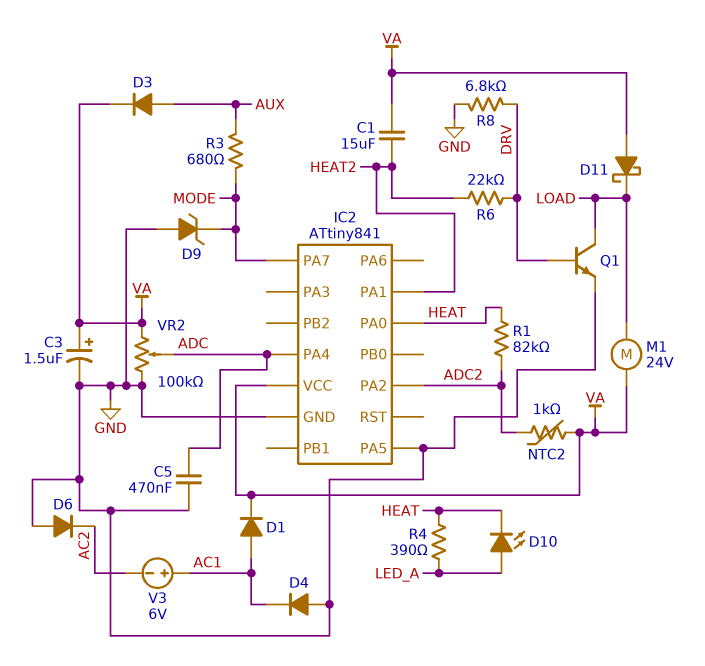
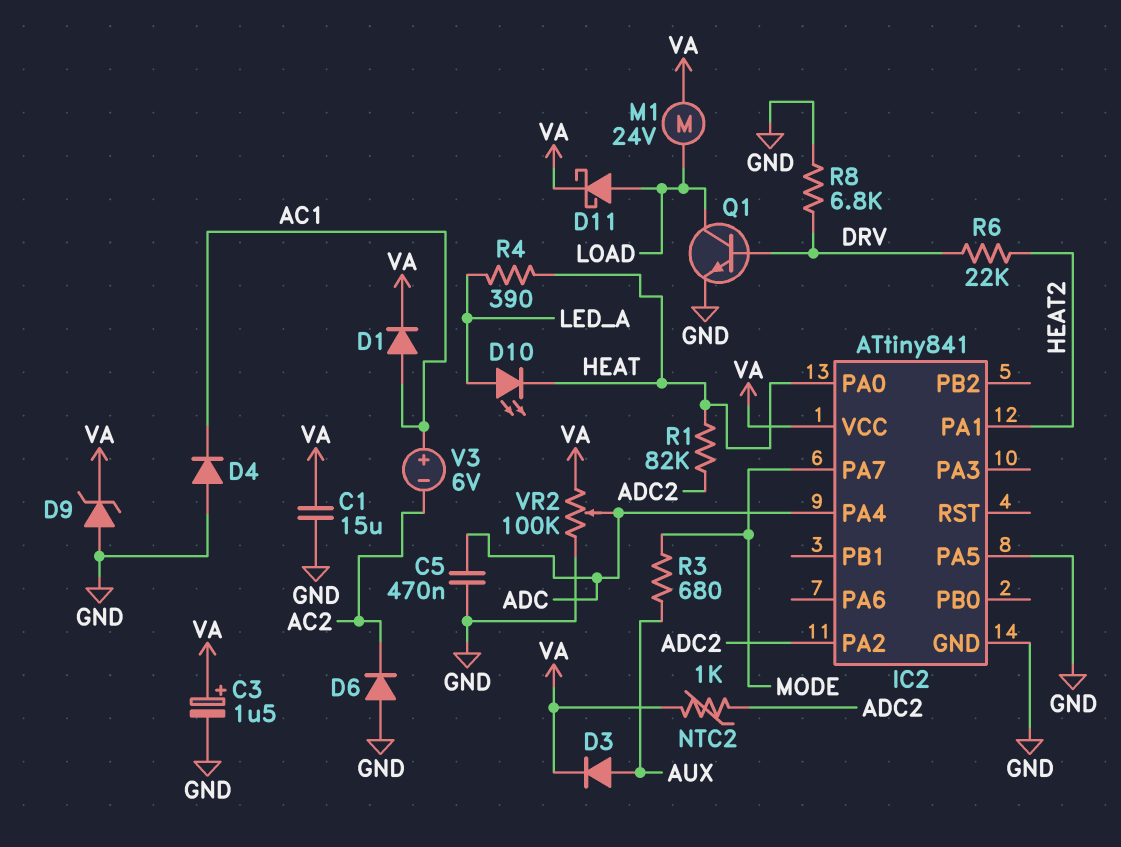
C1: 15uF (HEAT2, VA) -> 15uF (GND, VA)
D9: zener (A GND, K MODE) -> zener (A GND, K VA)
D11: schottky (A VA, K LOAD) -> schottky (A LOAD, K VA)

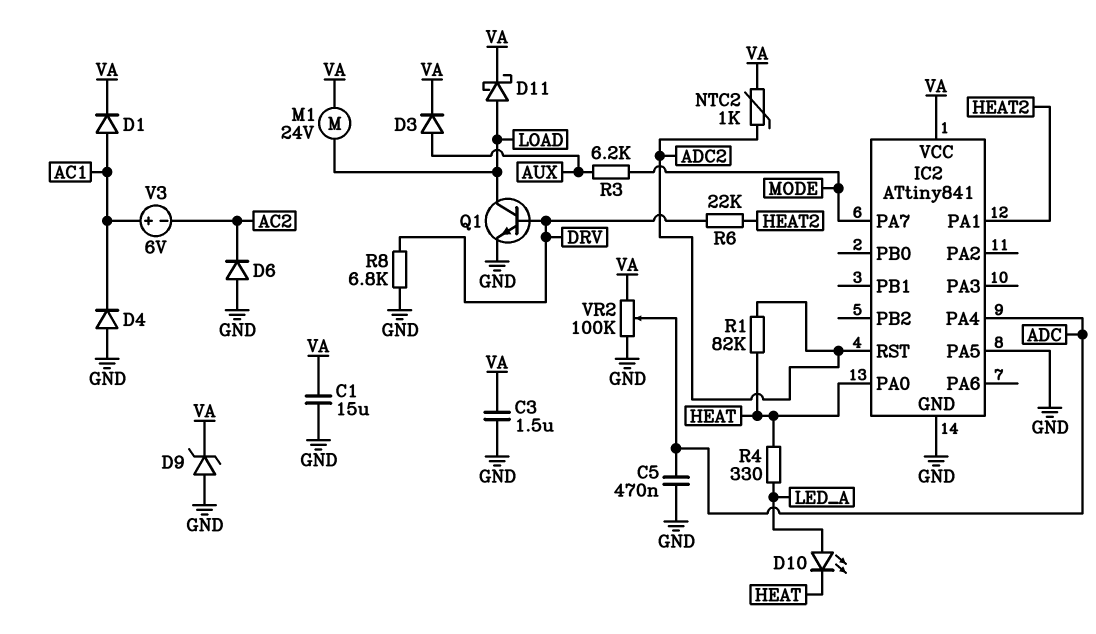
C3: 1.5uF (plus VA, minus GND) -> 1.5uF (GND, VA)
IC2 pin PA2: ADC2 -> none
IC2 pin RST: none -> ADC2
R3: 680 (AUX, MODE) -> 6.2k (AUX, MODE)
R4: 390 (HEAT, LED_A) -> 330 (HEAT, LED_A)

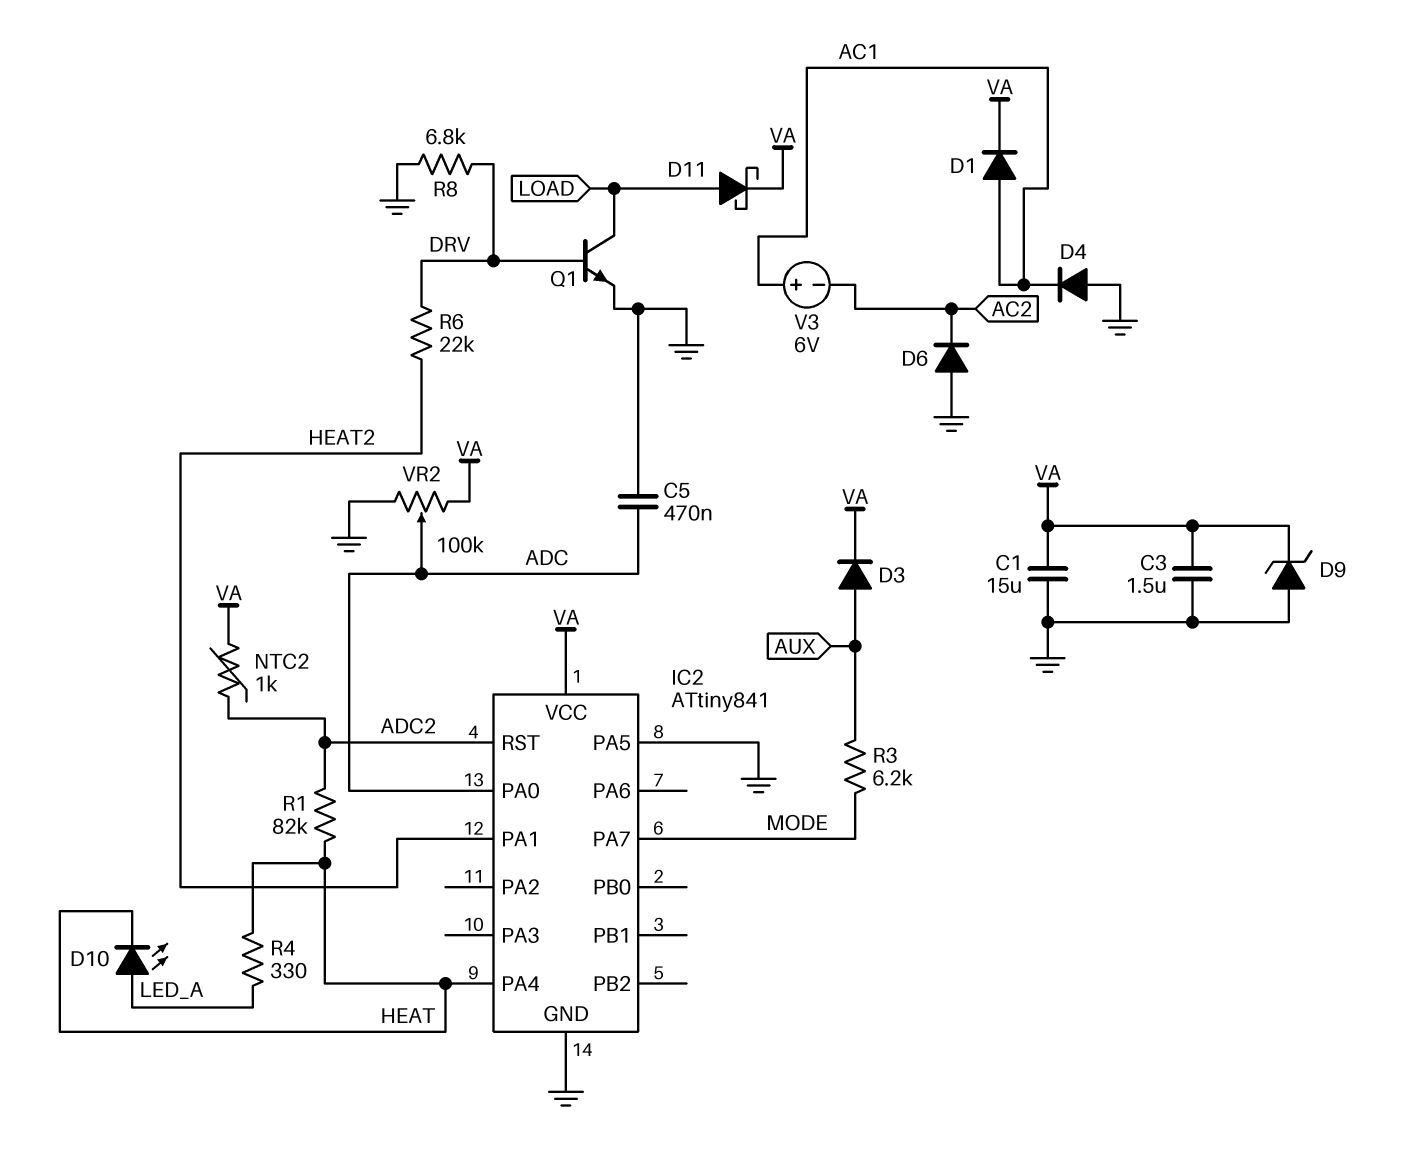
IC2 pin PA0: HEAT -> ADC
IC2 pin PA4: ADC -> HEAT
M1: motor 24V (LOAD, VA) -> none

